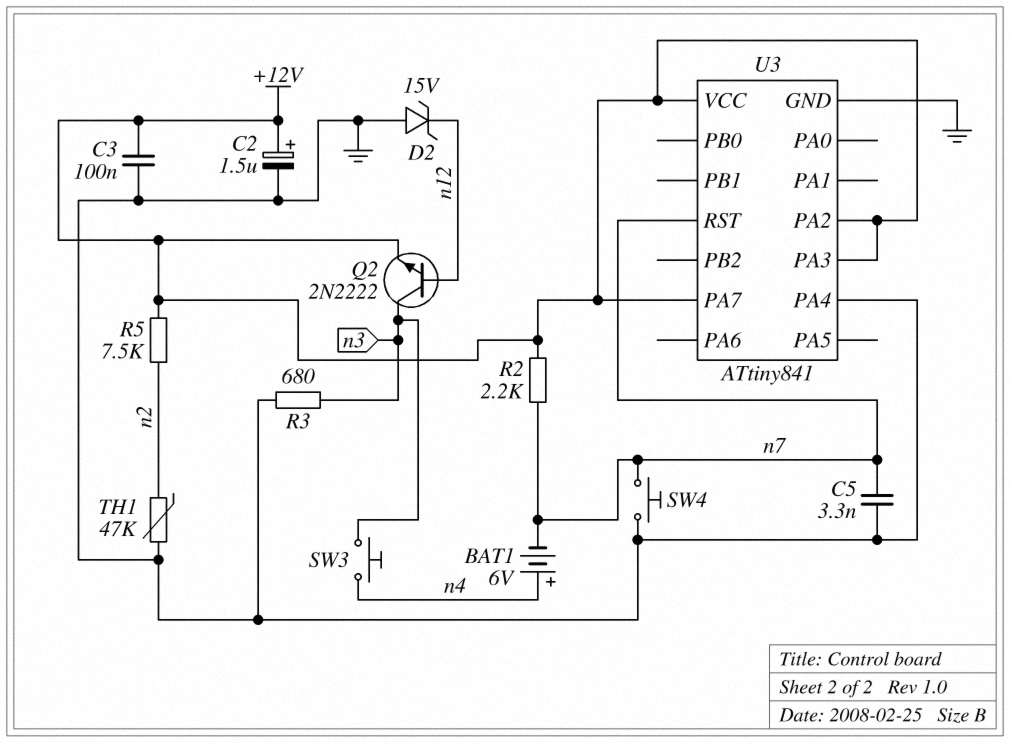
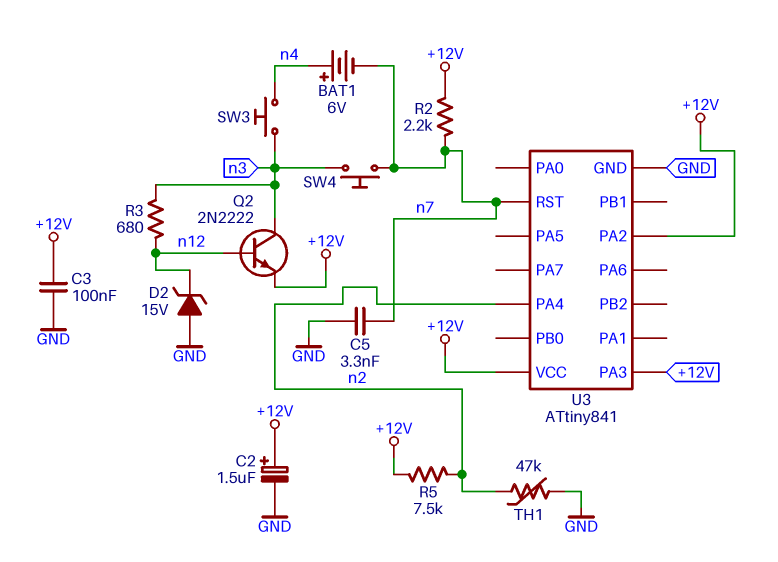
R3: 680 (GND, n3) -> 680 (n3, n12)
SW4: button (GND, n7) -> button (n3, n7)
U3 pin PA4: GND -> n2
U3 pin PA7: +12V -> none

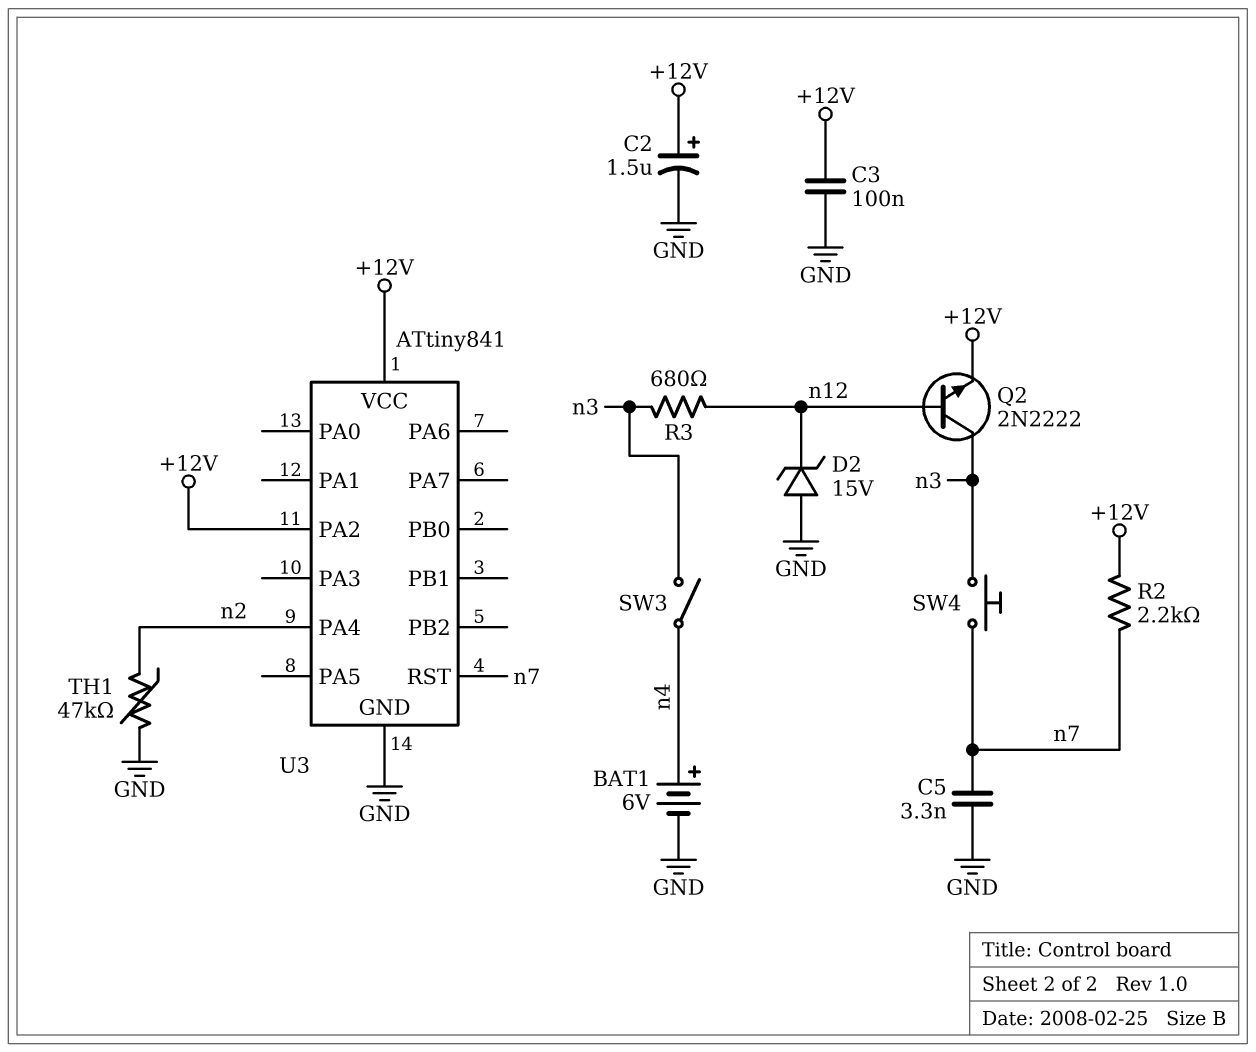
BAT1: 6V (plus n4, minus n7) -> 6V (plus n4, minus GND)
R5: 7.5k (+12V, n2) -> none
SW3: button (n3, n4) -> switch (n3, n4)
U3 pin PA3: +12V -> none

